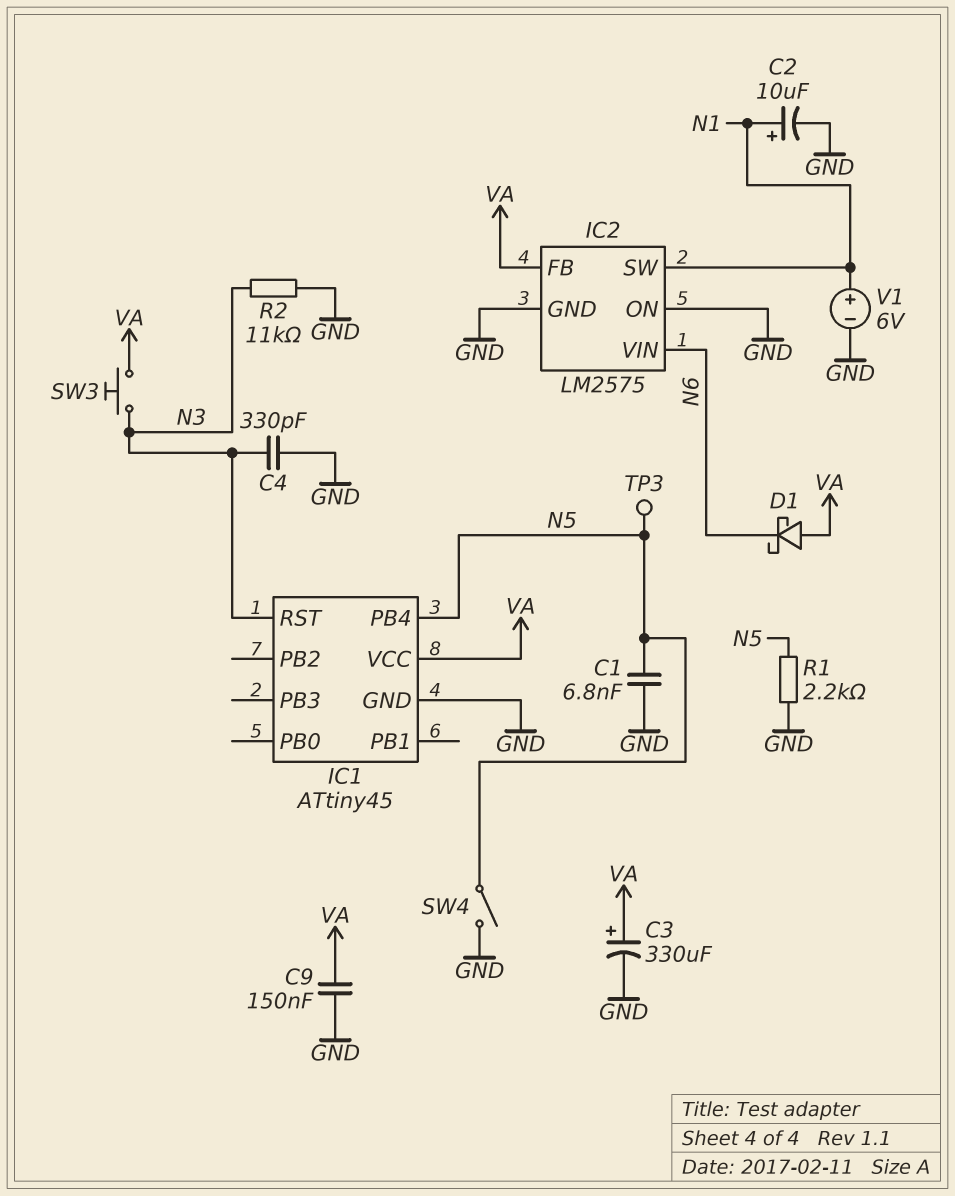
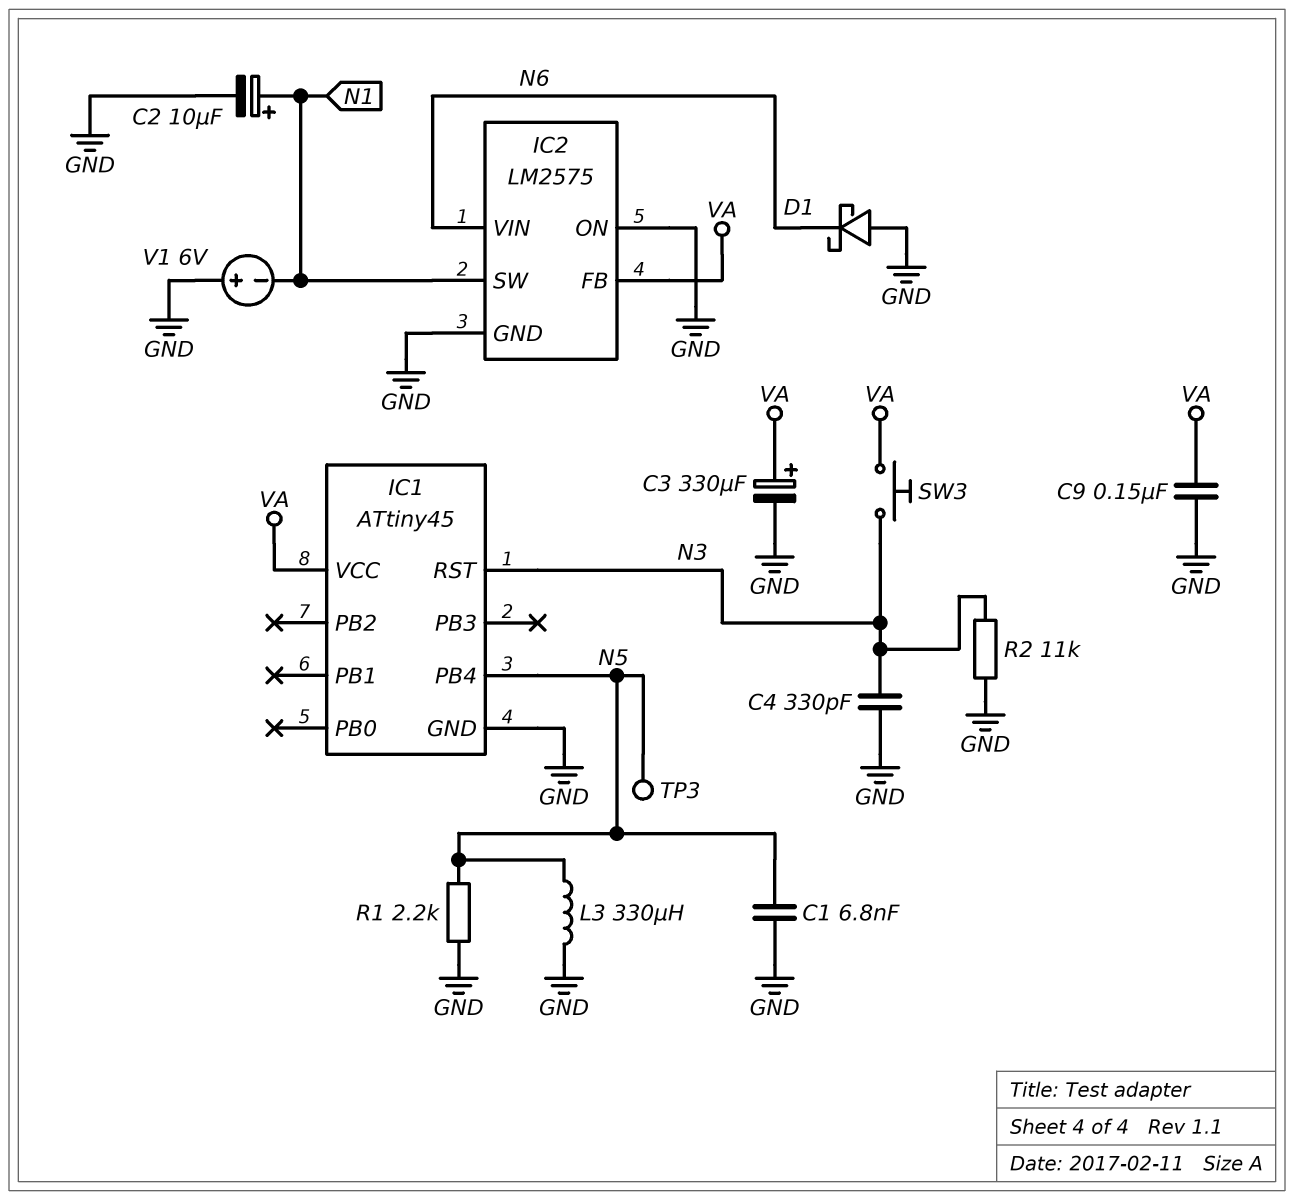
D1: schottky (A VA, K N6) -> schottky (A GND, K N6)
L3: none -> 330uH (GND, N5)
SW4: switch (GND, N5) -> none
V1: 6V (plus N1, minus GND) -> 6V (plus GND, minus N1)

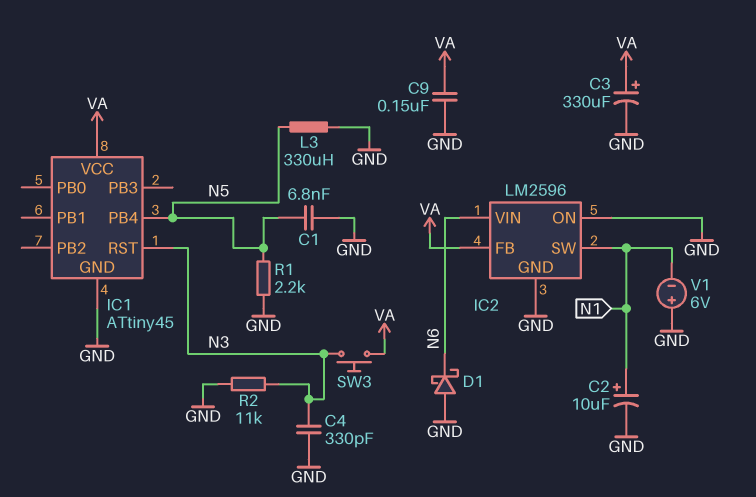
IC2: LM2575 -> LM2596
TP3: test point (N5) -> none

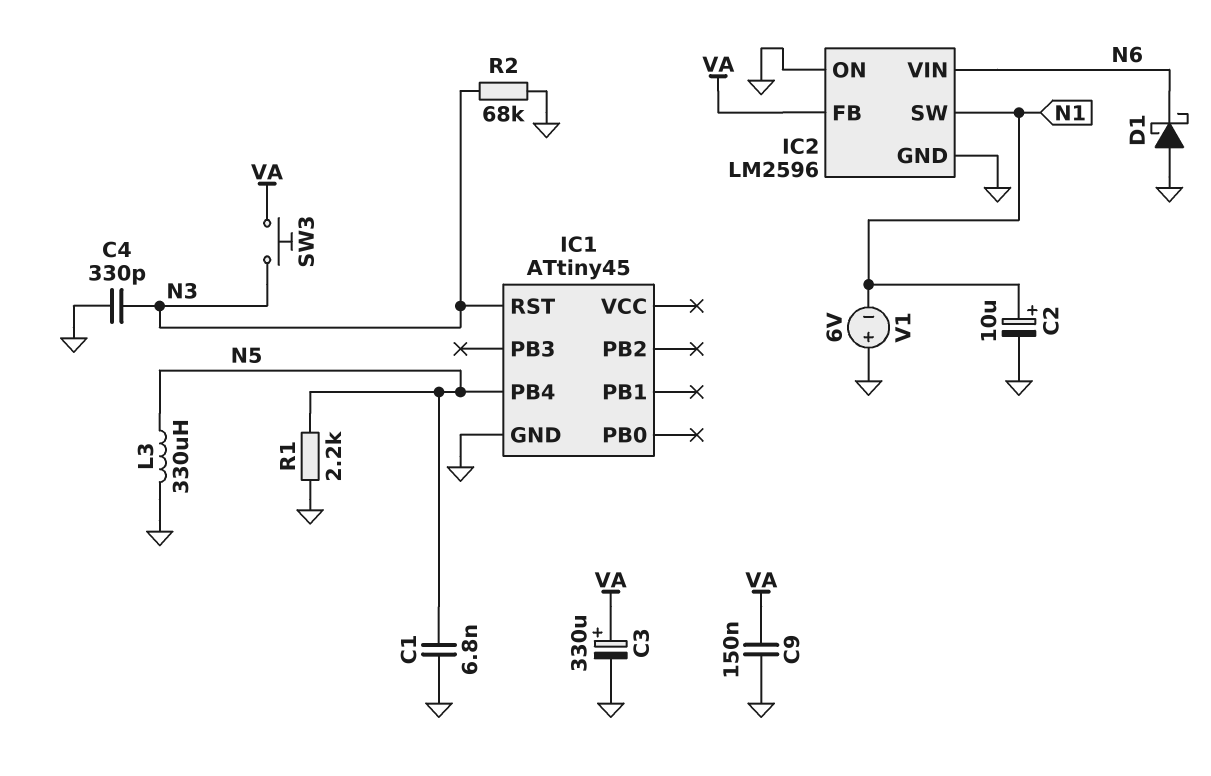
IC1 pin VCC: VA -> none
R2: 11k (GND, N3) -> 68k (GND, N3)

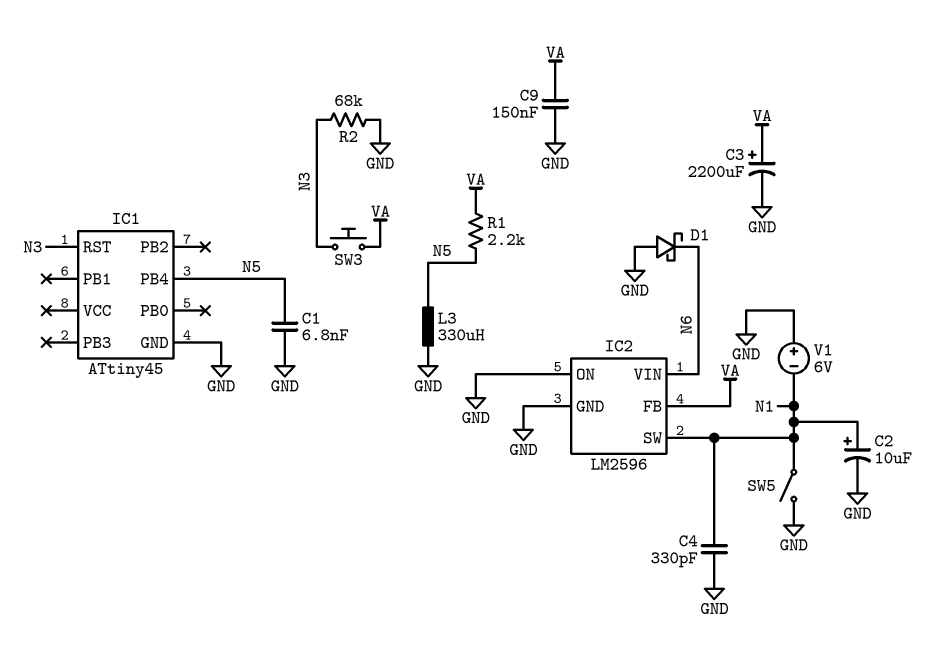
C3: 330uF (plus VA, minus GND) -> 2200uF (plus VA, minus GND)
C4: 330pF (GND, N3) -> 330pF (GND, N1)
R1: 2.2k (GND, N5) -> 2.2k (N5, VA)
SW5: none -> switch (GND, N1)

